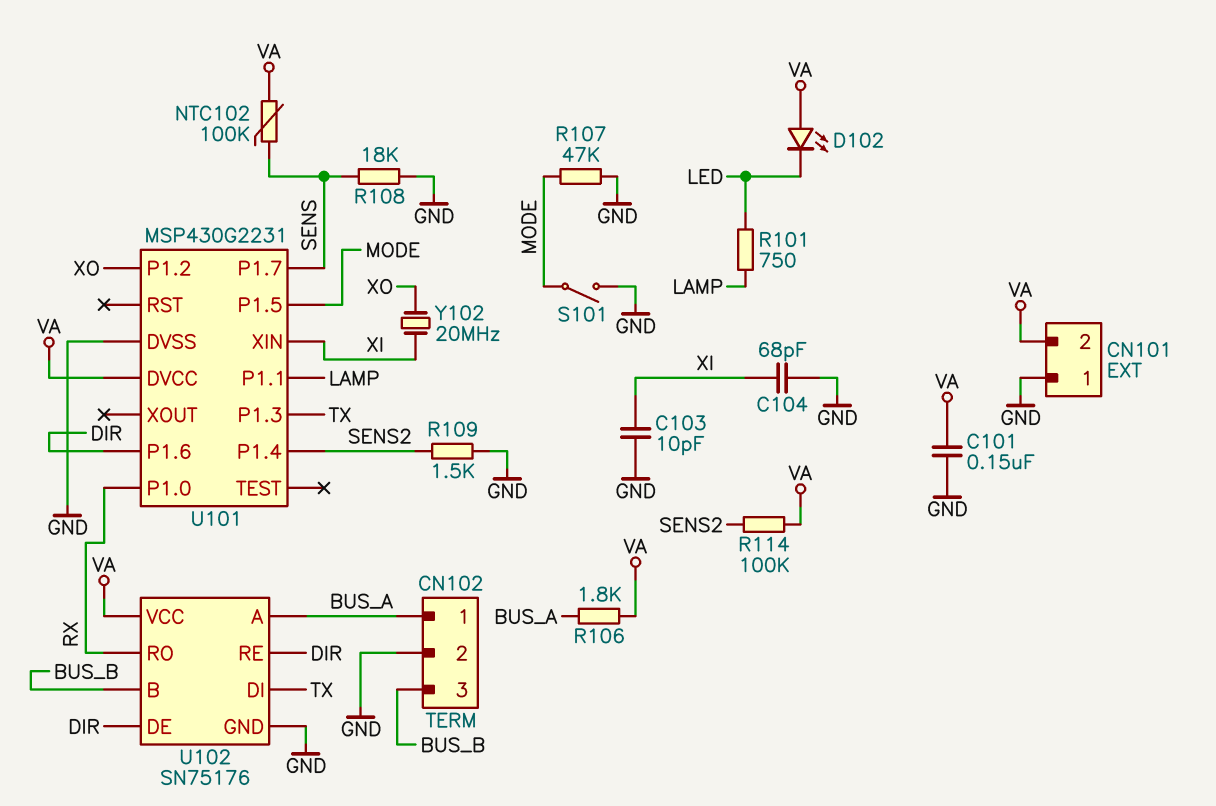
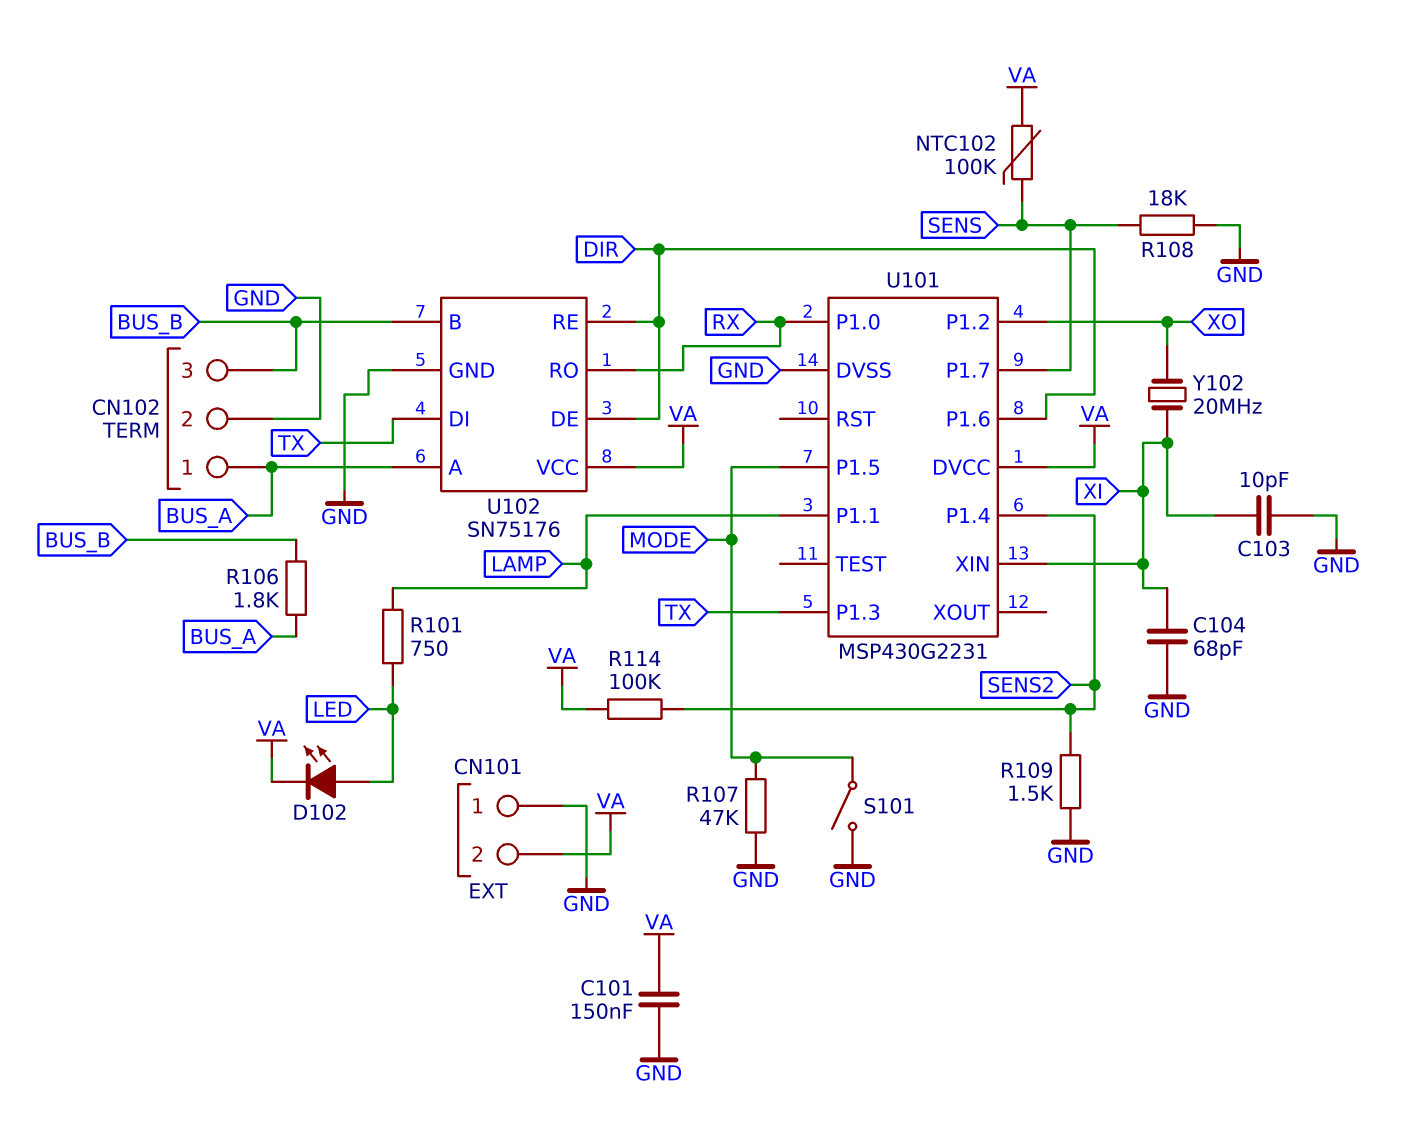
D102: LED (A VA, K LED) -> LED (A LED, K VA)
R106: 1.8k (BUS_A, VA) -> 1.8k (BUS_A, BUS_B)

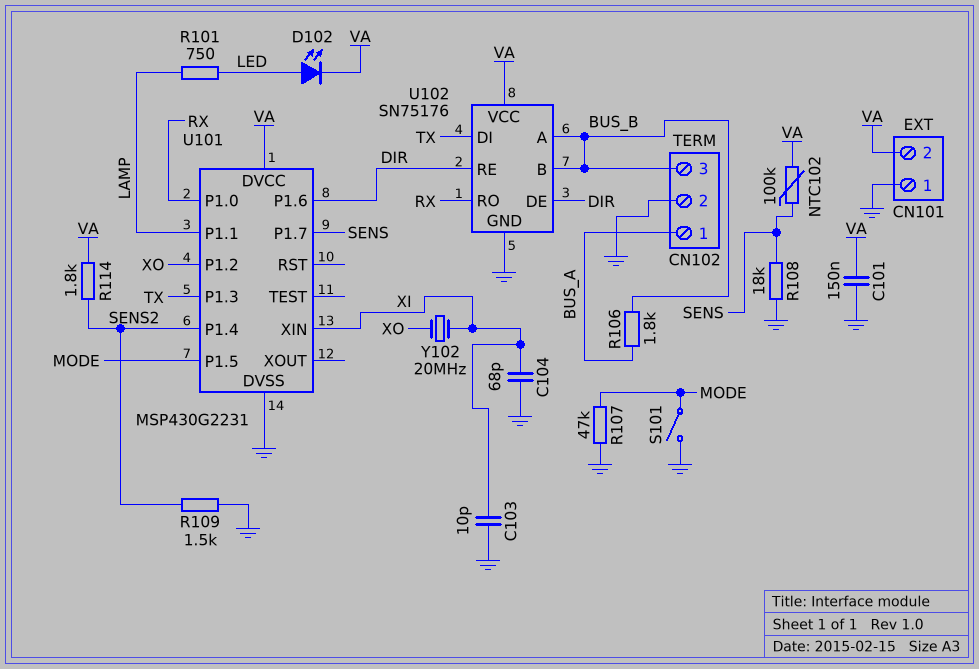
R114: 100k (SENS2, VA) -> 1.8k (SENS2, VA)
U102 pin A: BUS_A -> BUS_B

